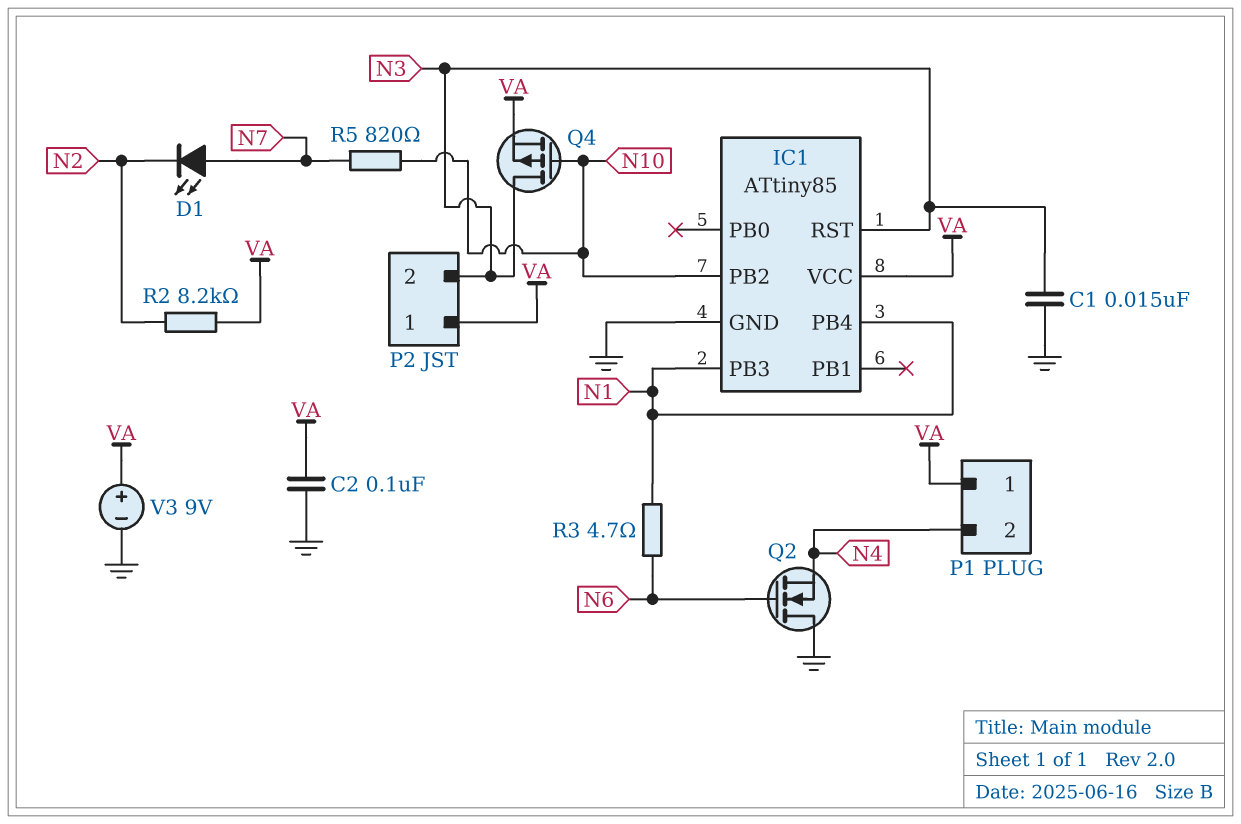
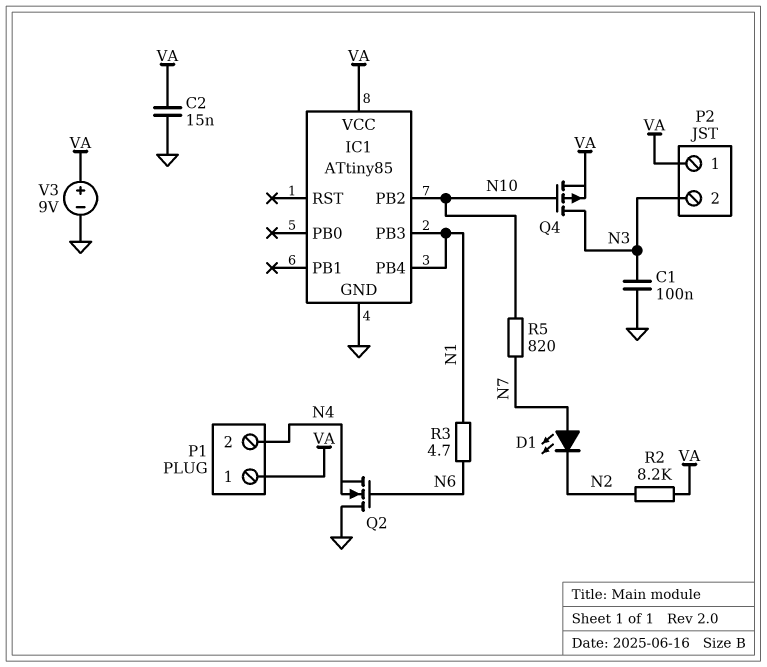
C1: 15nF (GND, N3) -> 100nF (GND, N3)
C2: 100nF (GND, VA) -> 15nF (GND, VA)
IC1 pin RST: N3 -> none

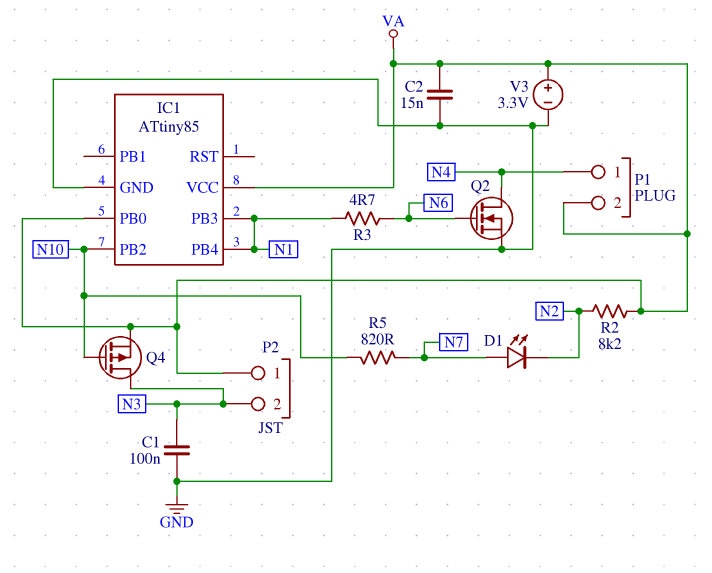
IC1 pin PB0: none -> VA
P1 pin 1: VA -> N4
P1 pin 2: N4 -> VA
Q2: NMOS (G N6, D GND, S N4) -> NMOS (G N6, D N4, S GND)
V3: 9V (plus VA, minus GND) -> 3.3V (plus VA, minus GND)

